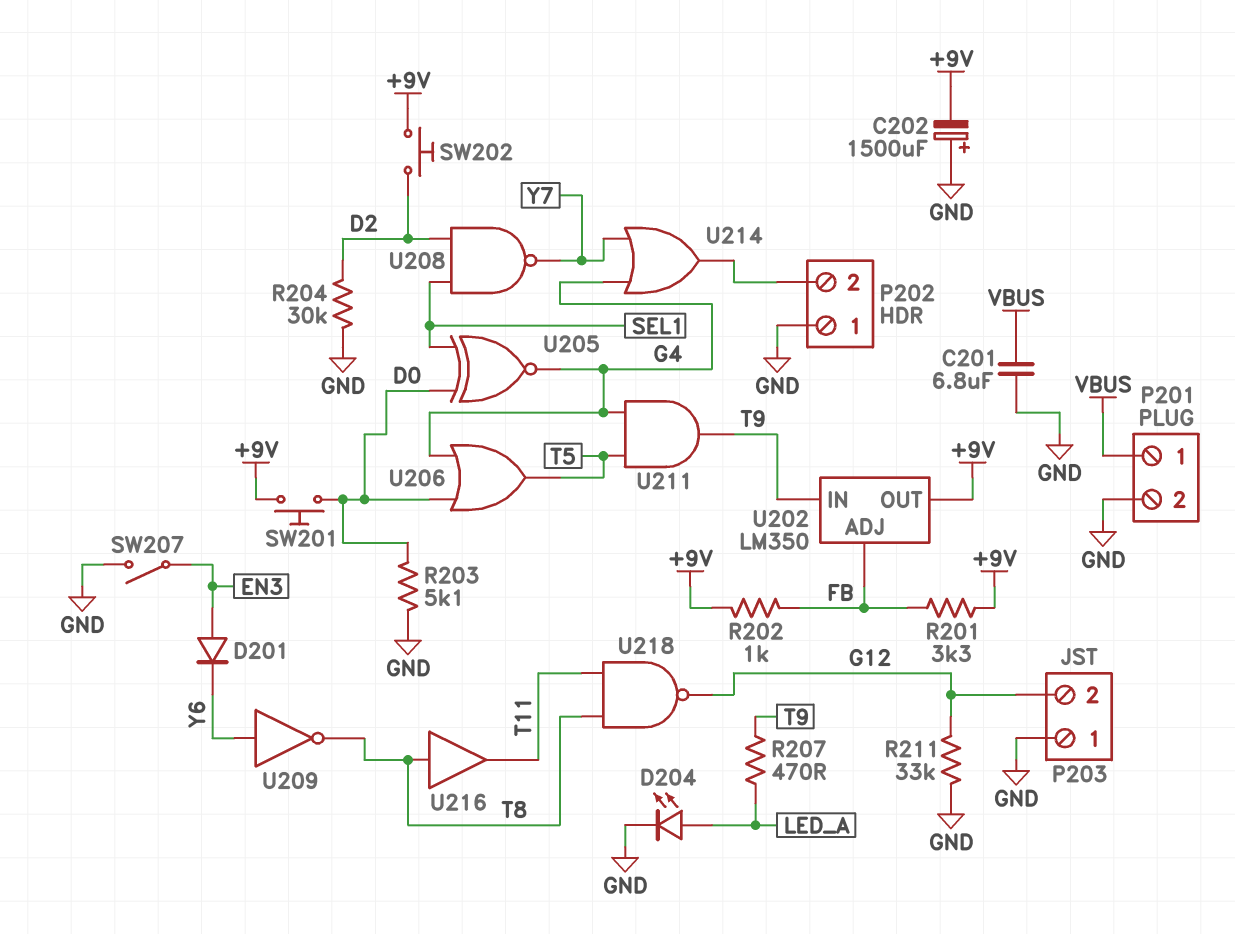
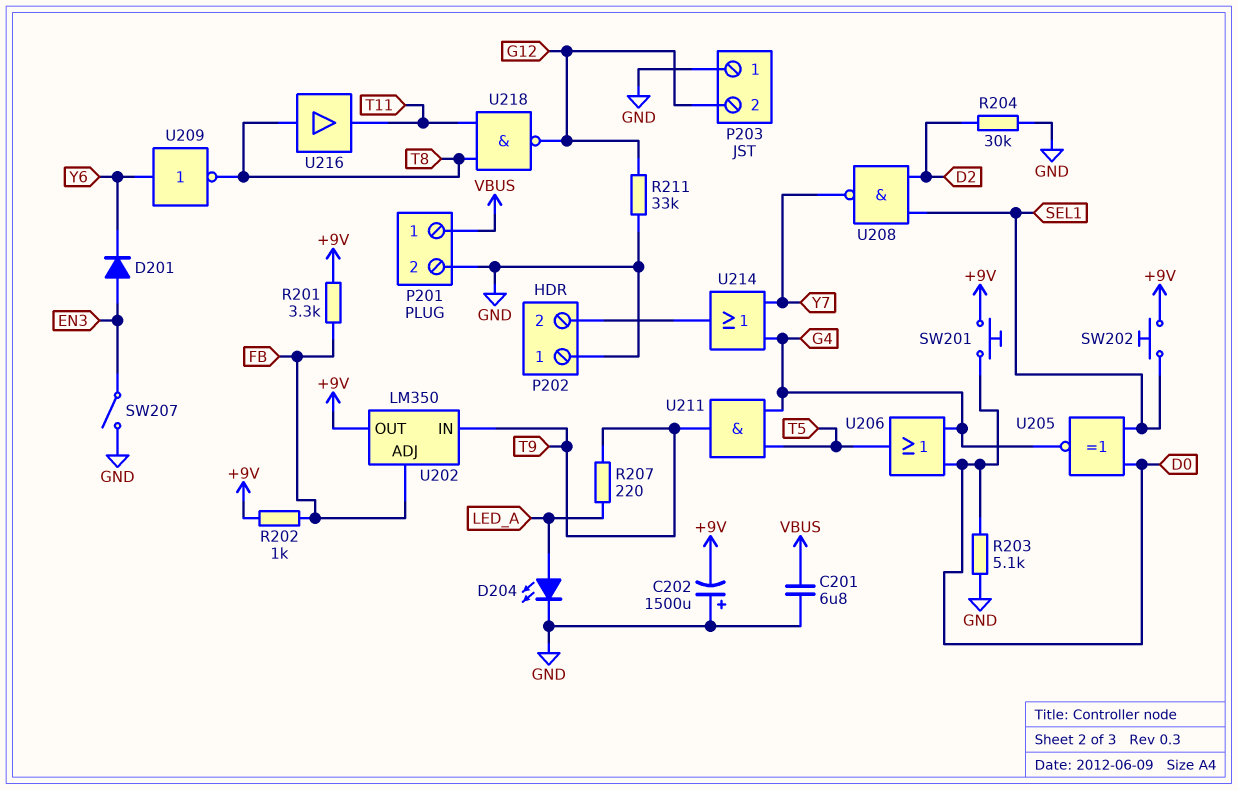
R207: 470 (LED_A, T9) -> 220 (LED_A, T9)
SW202: button (+9V, D2) -> button (+9V, SEL1)

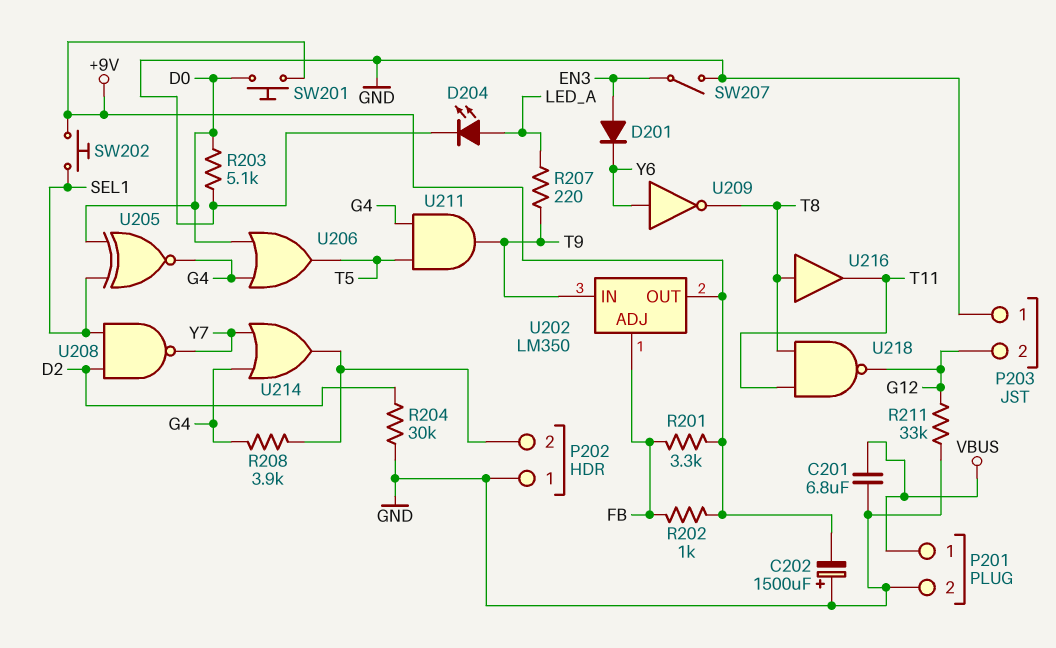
R208: none -> 3.9k (G4, P202/2)

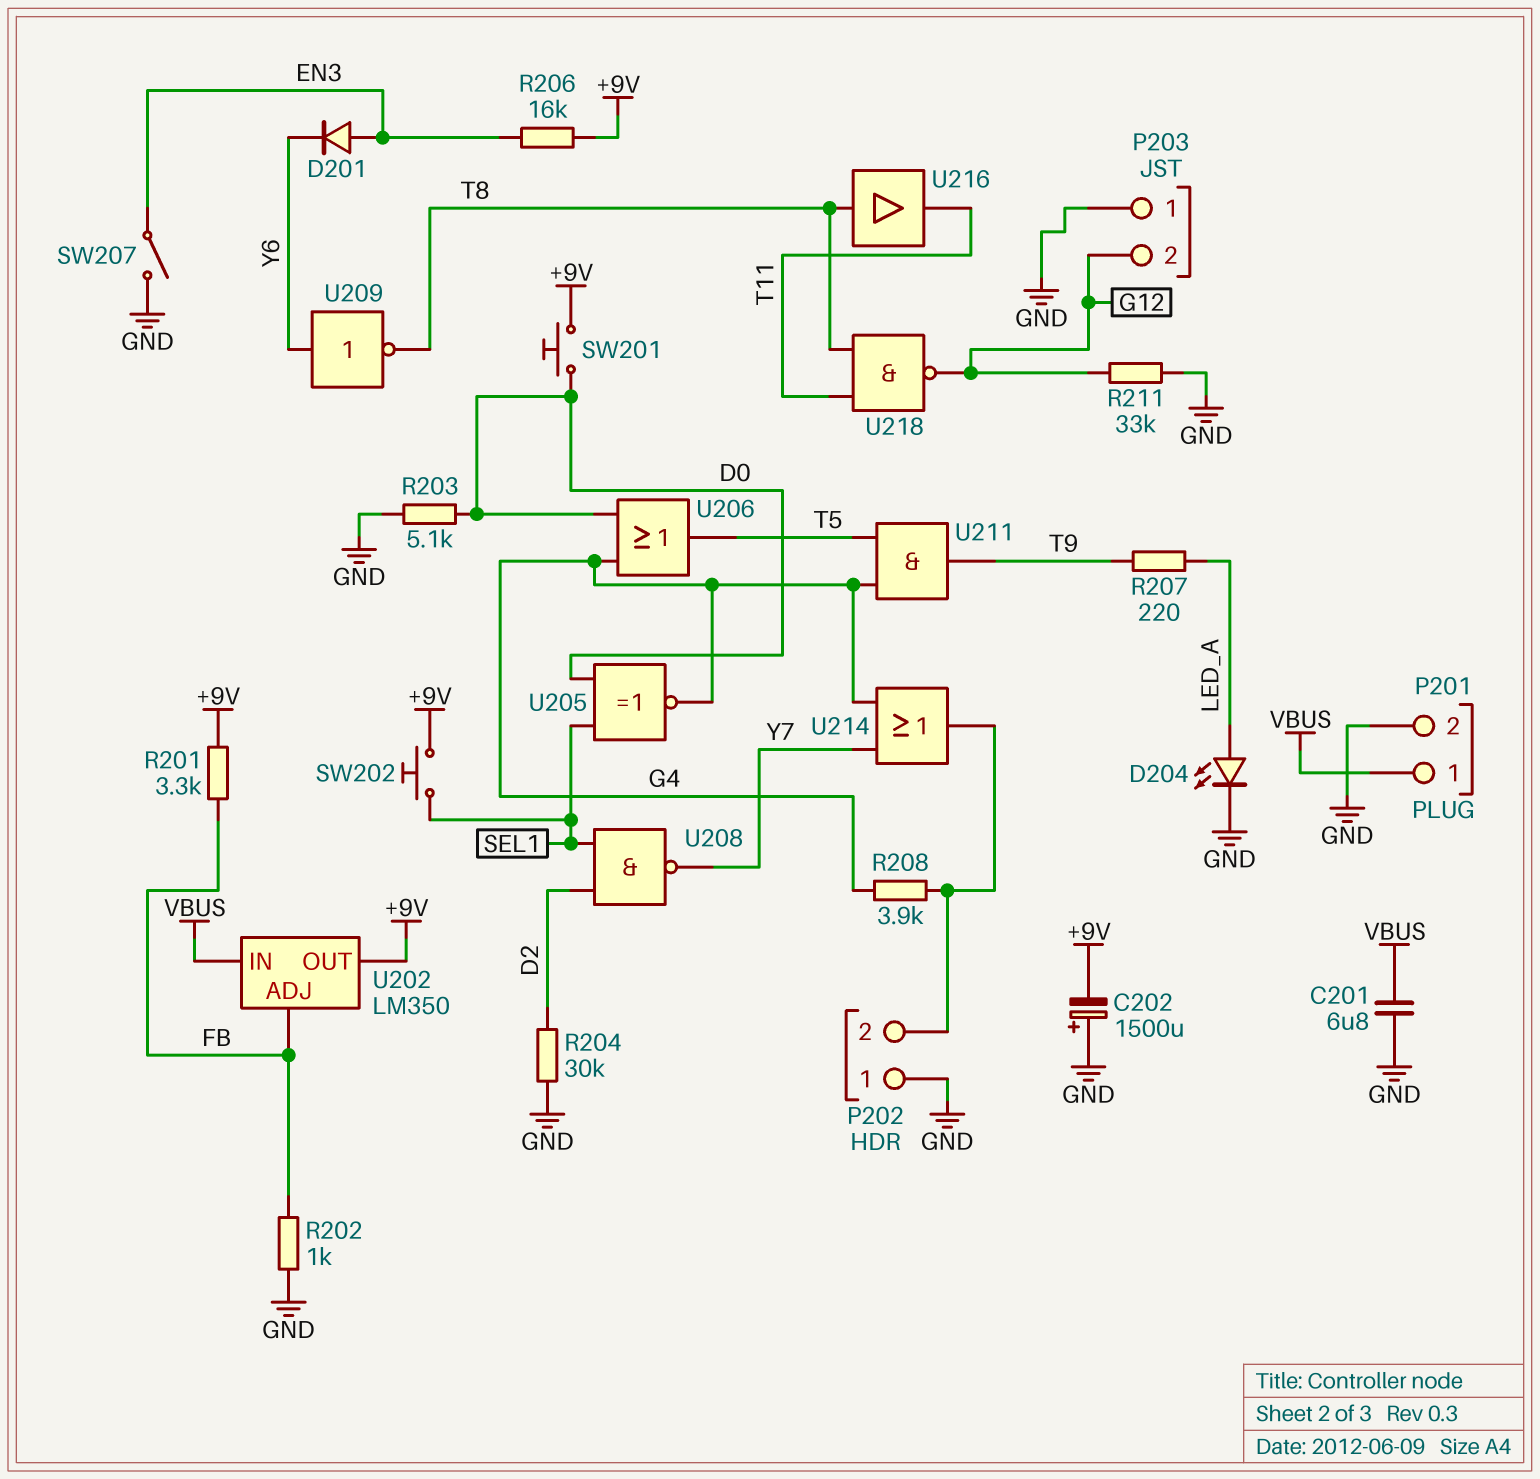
R202: 1k (+9V, FB) -> 1k (FB, GND)
R206: none -> 16k (+9V, EN3)
U202 pin IN: T9 -> VBUS

